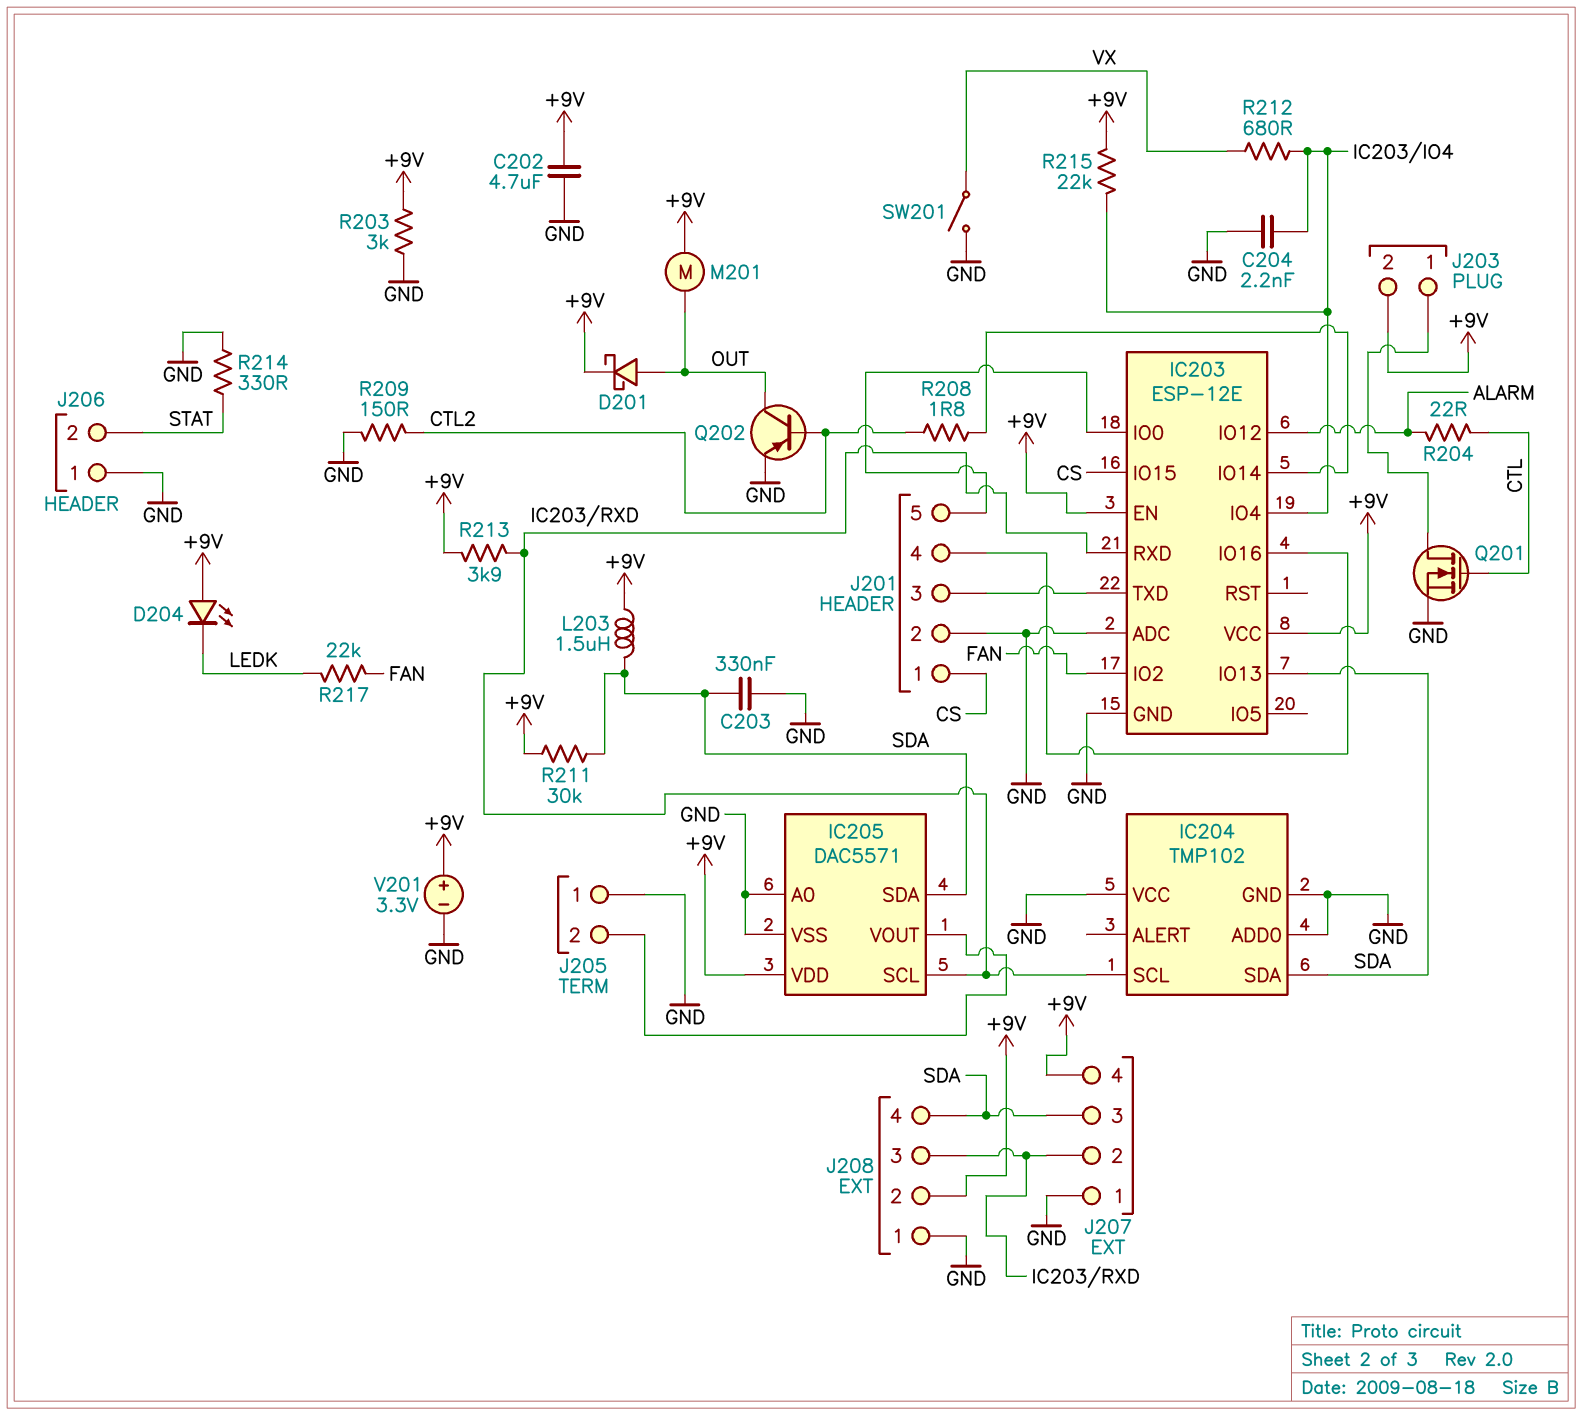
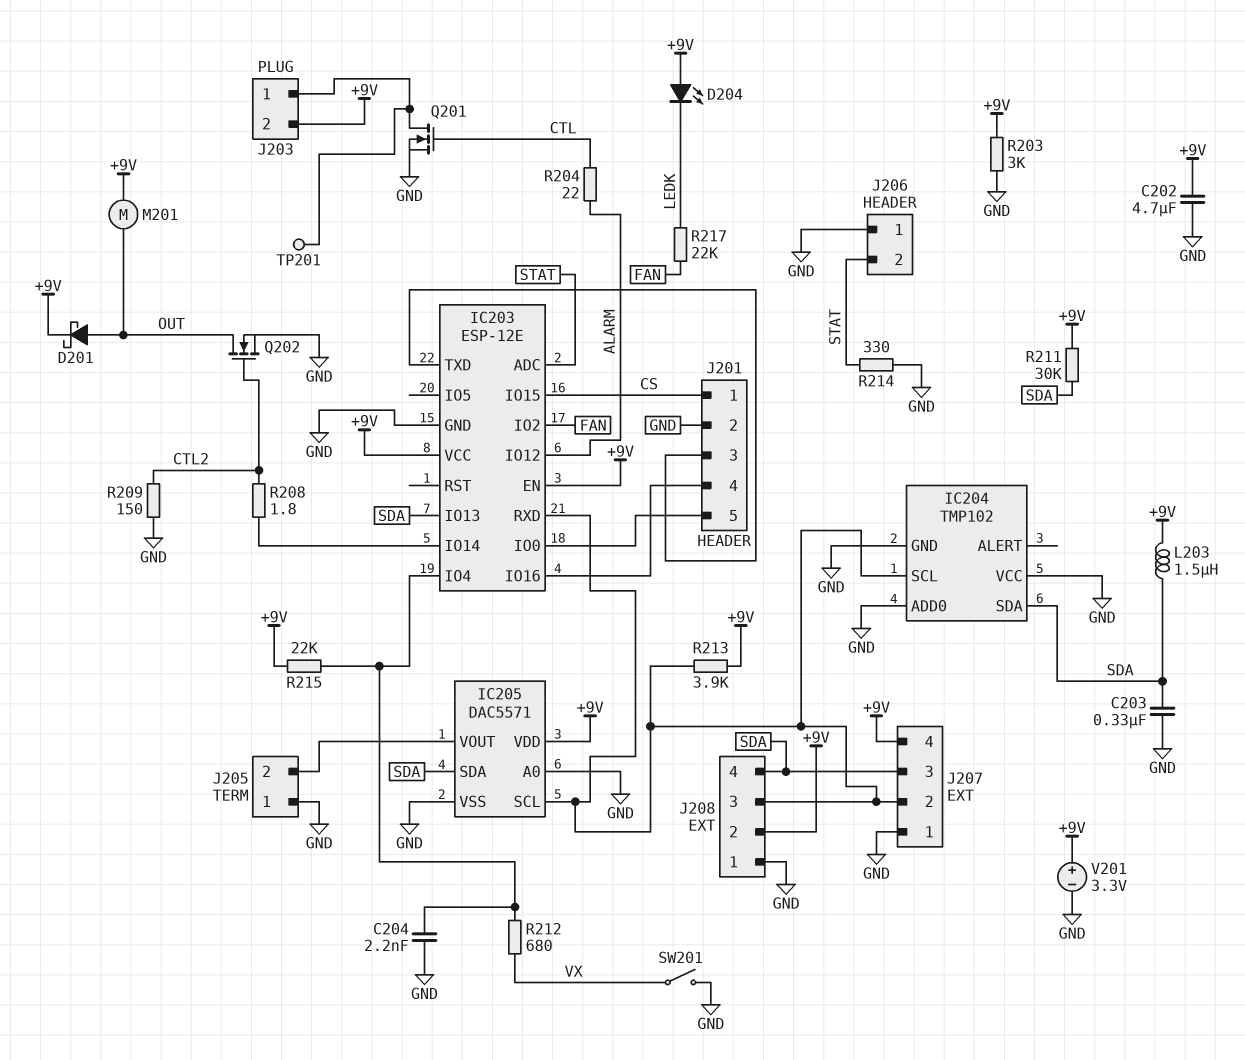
IC203 pin ADC: GND -> STAT
Q202: PNP (B CTL2, C OUT, E GND) -> NMOS (G CTL2, D OUT, S GND)
TP201: none -> test point (J203/1)

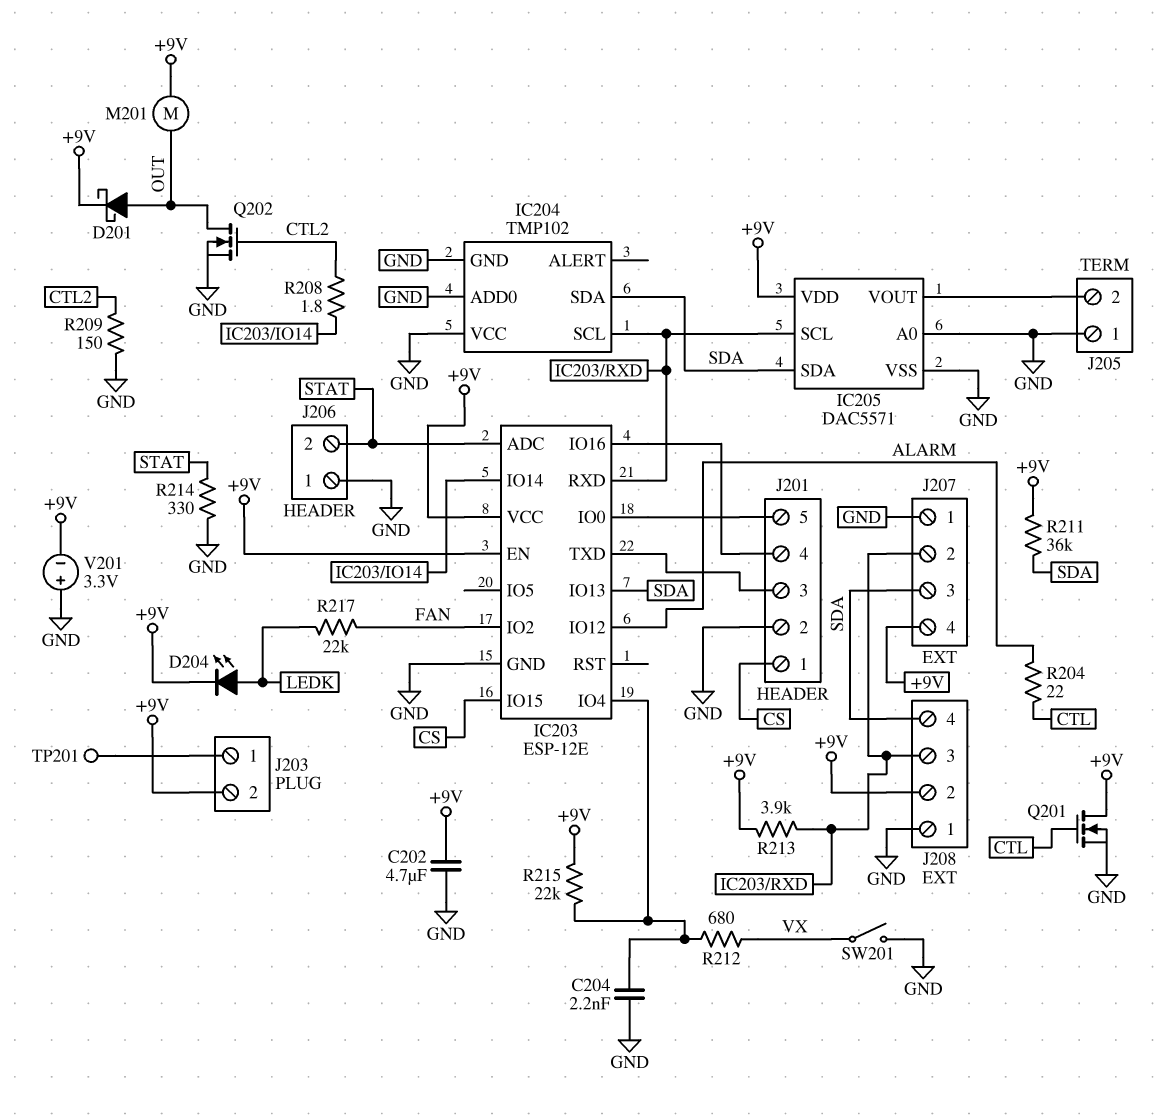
C203: 330nF (GND, SDA) -> none
D204: LED (A +9V, K LEDK) -> LED (A LEDK, K +9V)
L203: 1.5uH (+9V, SDA) -> none
Q201: NMOS (G CTL, D J203/1, S GND) -> NMOS (G CTL, D +9V, S GND)
R203: 3k (+9V, GND) -> none
R211: 30k (+9V, SDA) -> 36k (+9V, SDA)
V201: 3.3V (plus +9V, minus GND) -> 3.3V (plus GND, minus +9V)

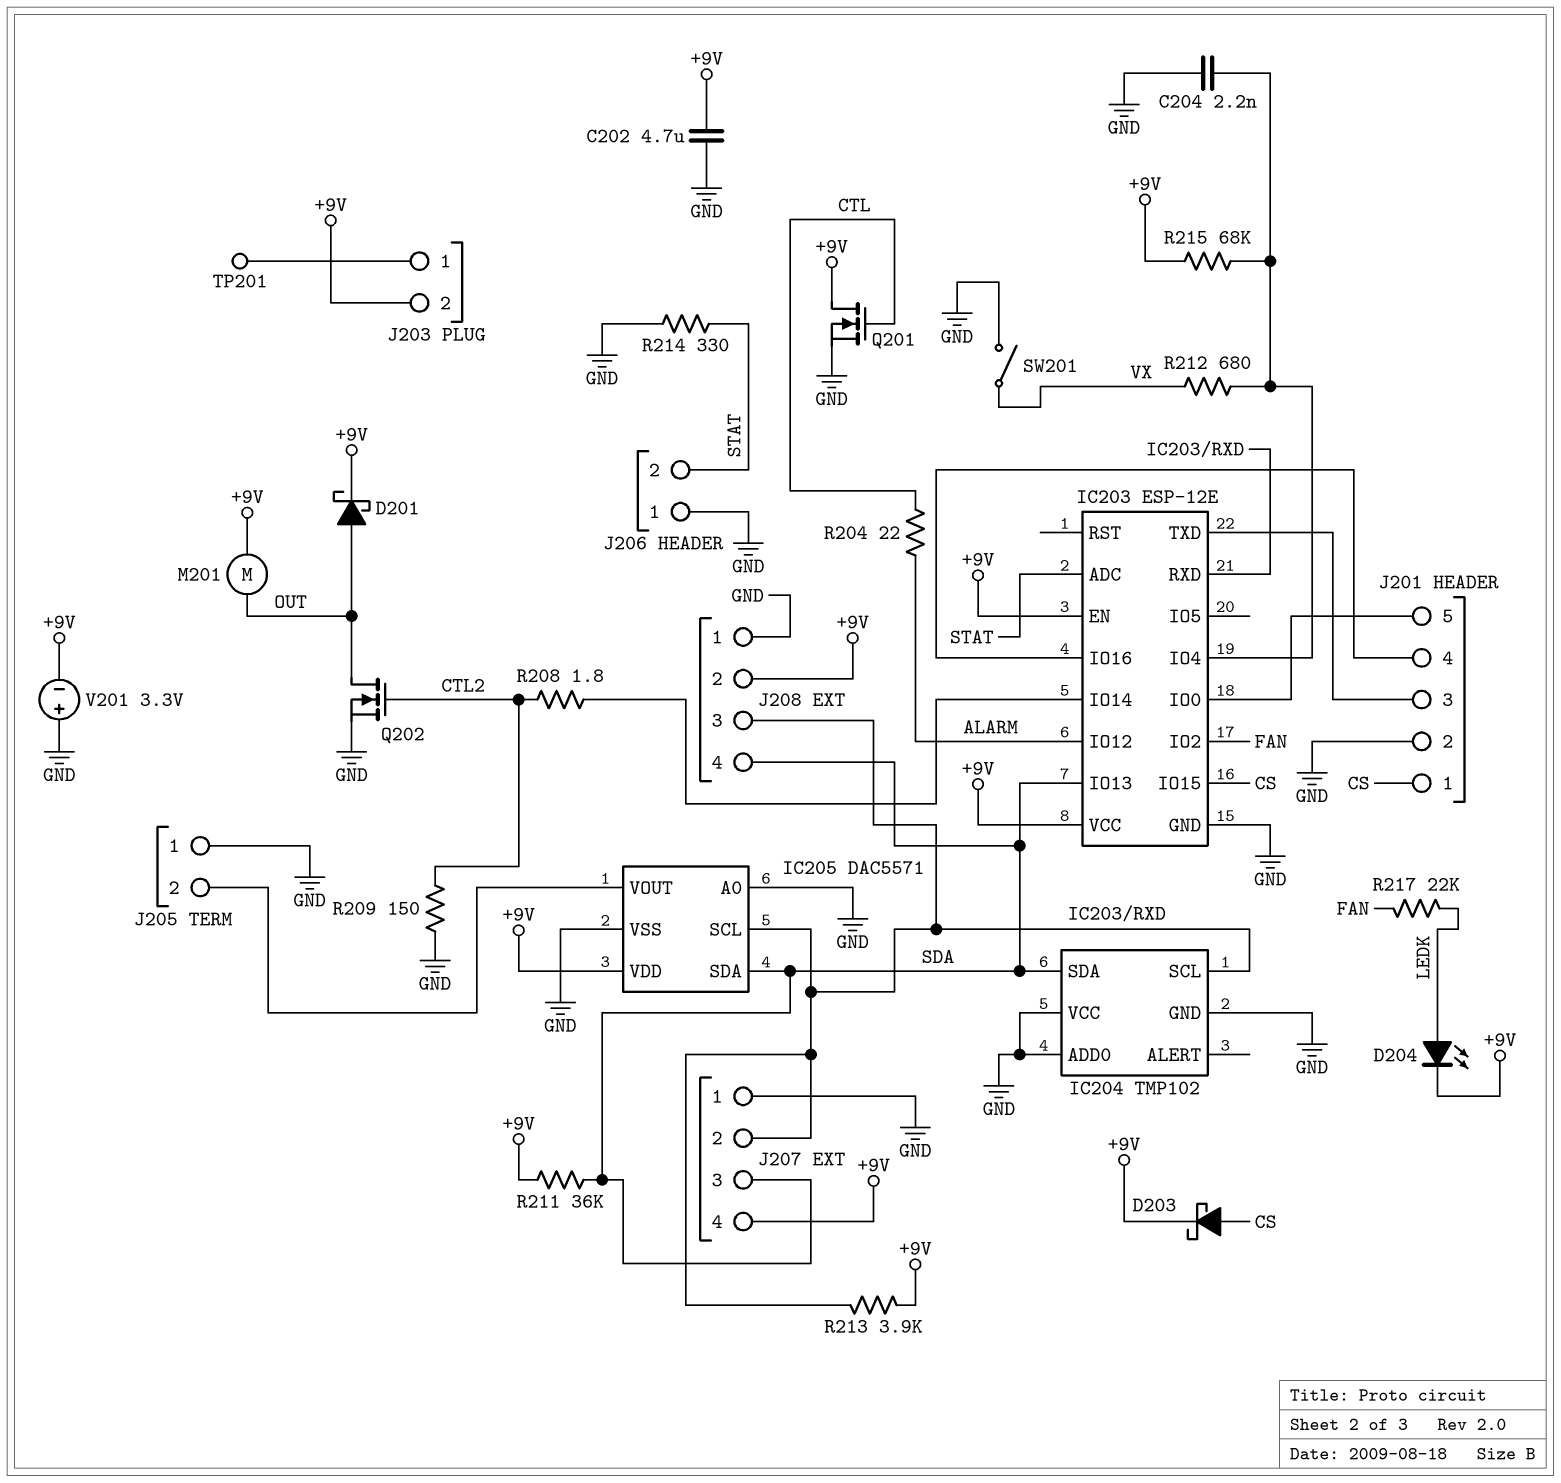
D203: none -> schottky (A CS, K +9V)
R215: 22k (+9V, IC203/IO4) -> 68k (+9V, IC203/IO4)

